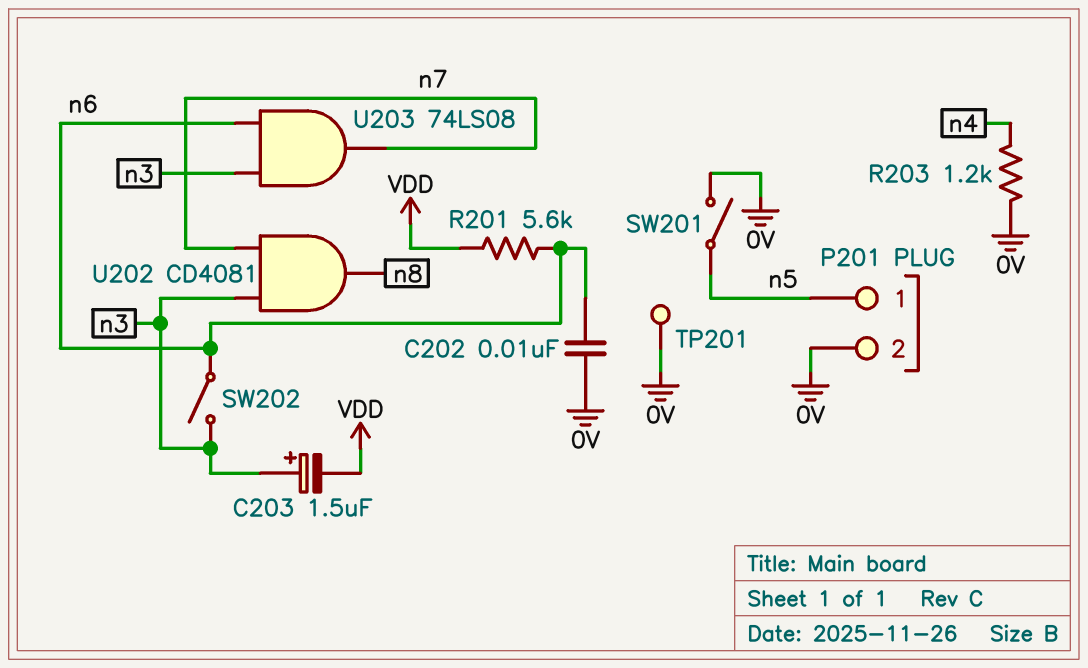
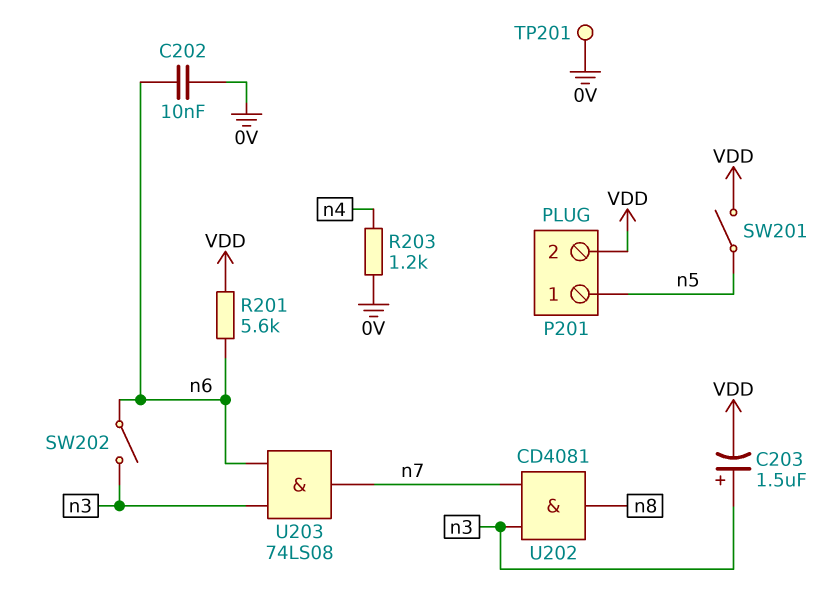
P201 pin 2: 0V -> VDD
SW201: switch (0V, n5) -> switch (VDD, n5)

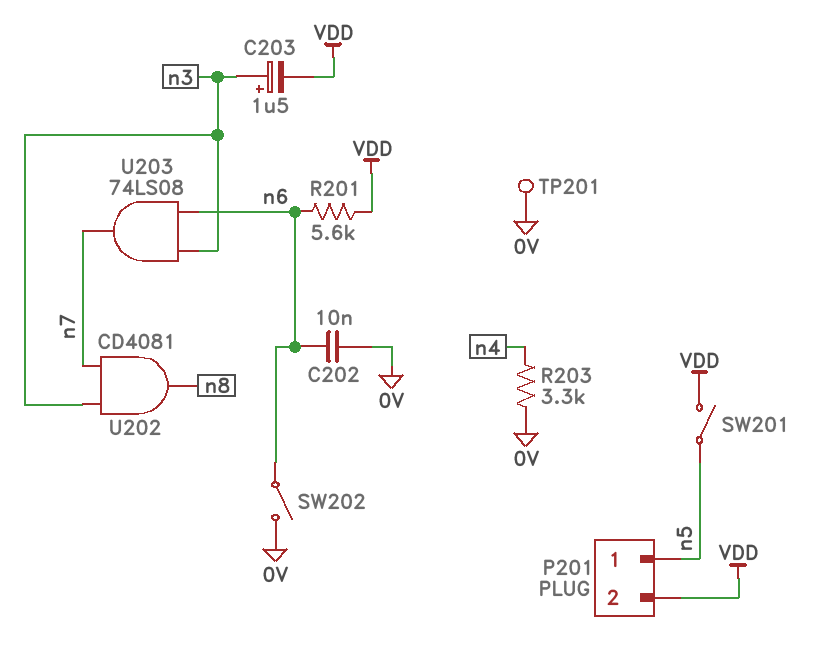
R203: 1.2k (0V, n4) -> 3.3k (0V, n4)
SW202: switch (n3, n6) -> switch (0V, n6)

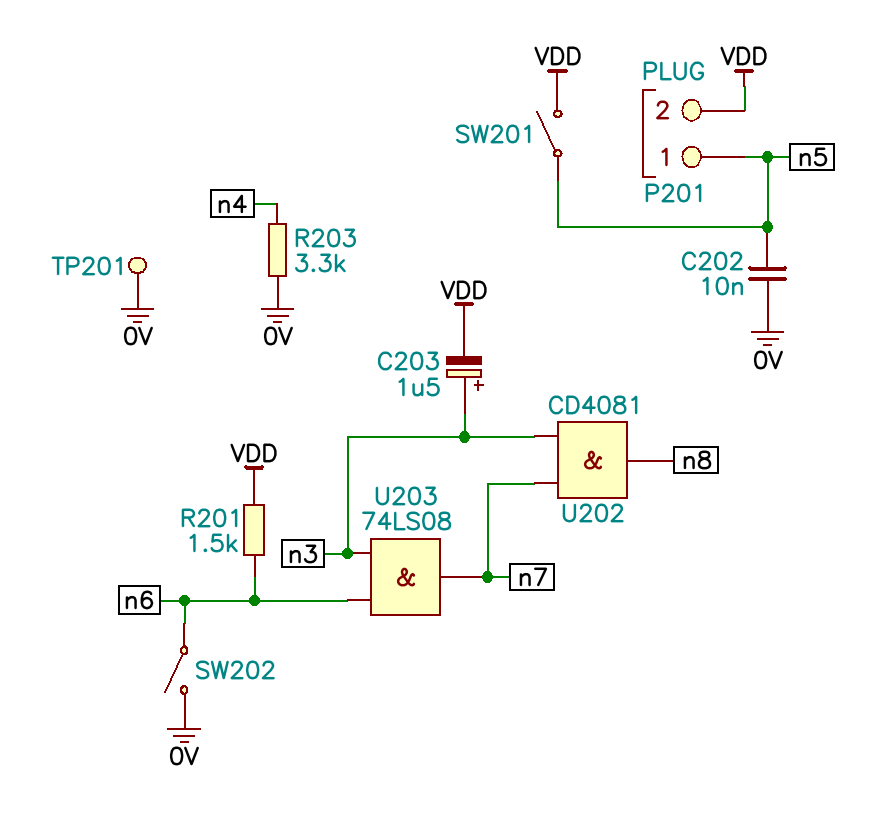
C202: 10nF (0V, n6) -> 10nF (0V, n5)
R201: 5.6k (VDD, n6) -> 1.5k (VDD, n6)

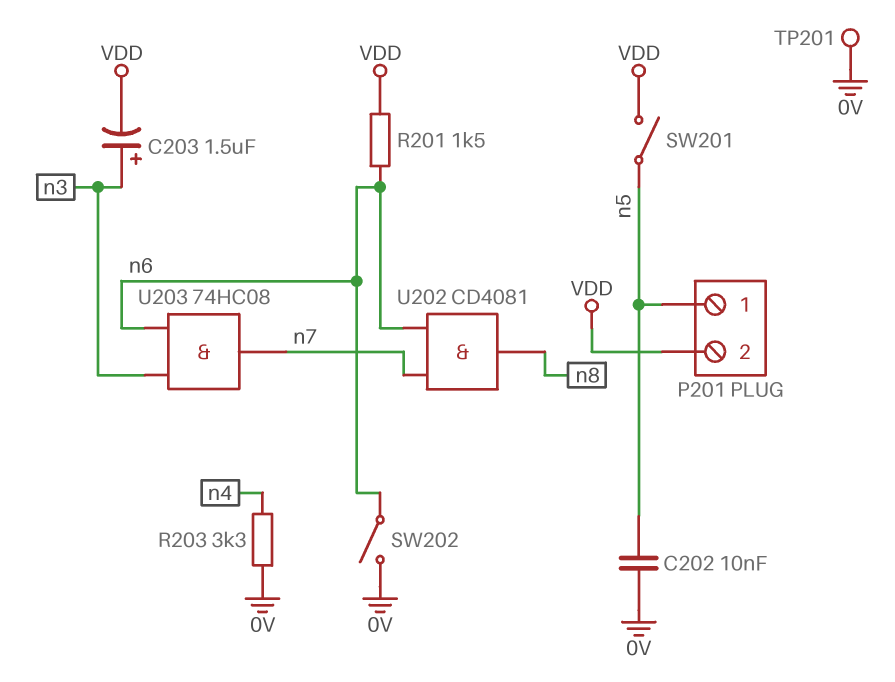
U202: AND CD4081 (in n3, in n7, out n8) -> AND CD4081 (in n6, in n7, out n8)
U203: AND 74LS08 (in n3, in n6, out n7) -> AND 74HC08 (in n3, in n6, out n7)

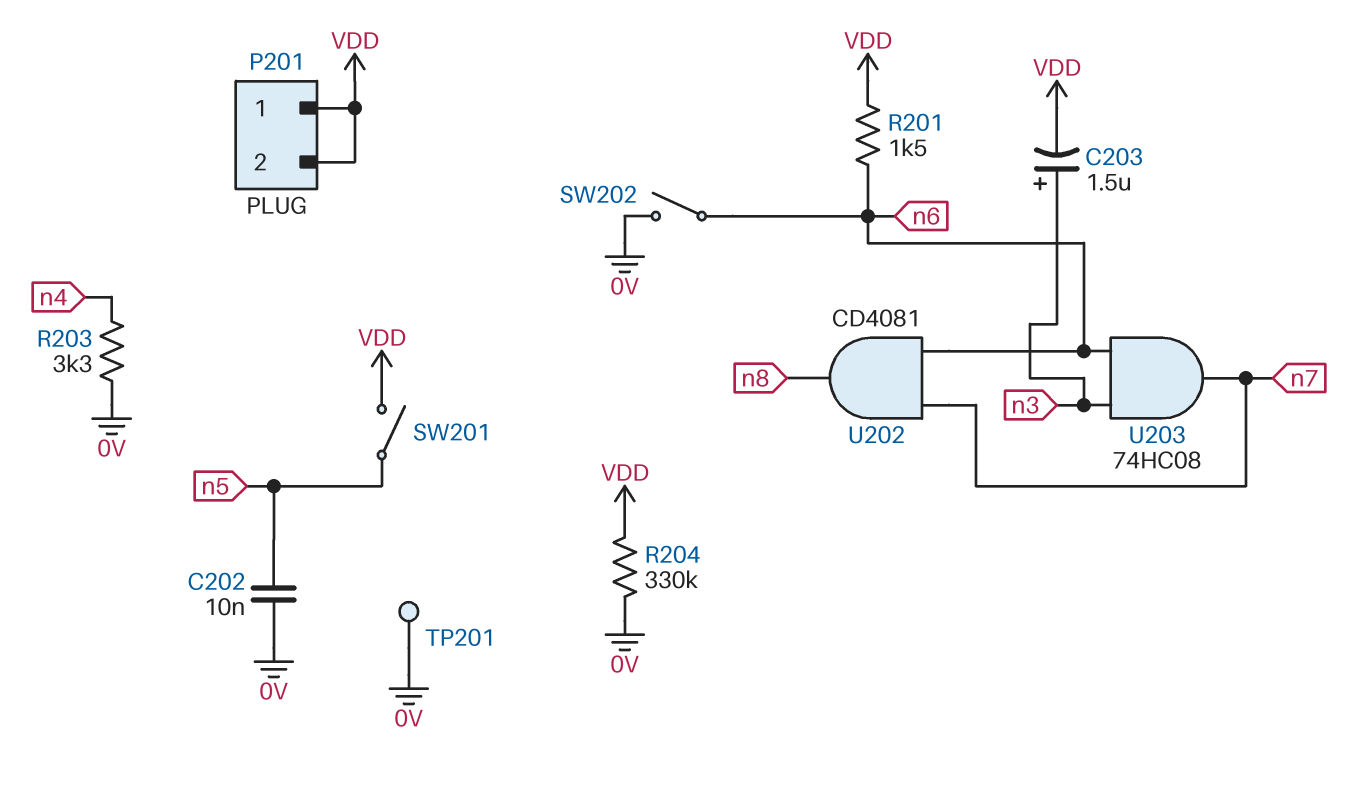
P201 pin 1: n5 -> VDD
R204: none -> 330k (0V, VDD)

